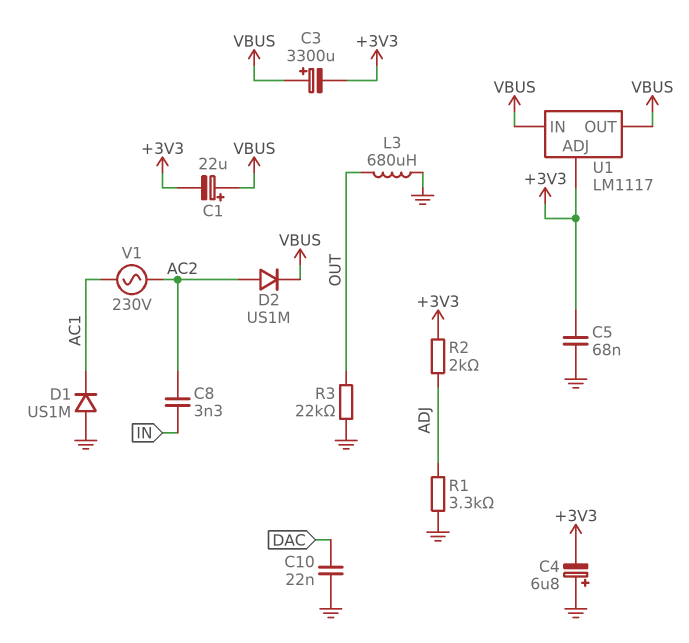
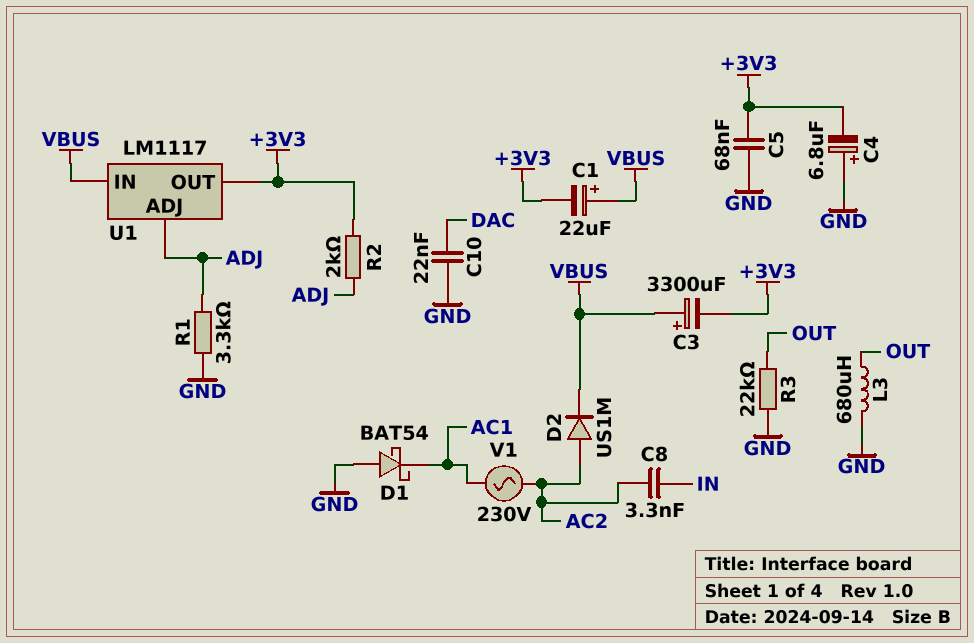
D1: diode US1M (A GND, K AC1) -> schottky BAT54 (A GND, K AC1)
U1 pin ADJ: +3V3 -> ADJ
U1 pin OUT: VBUS -> +3V3

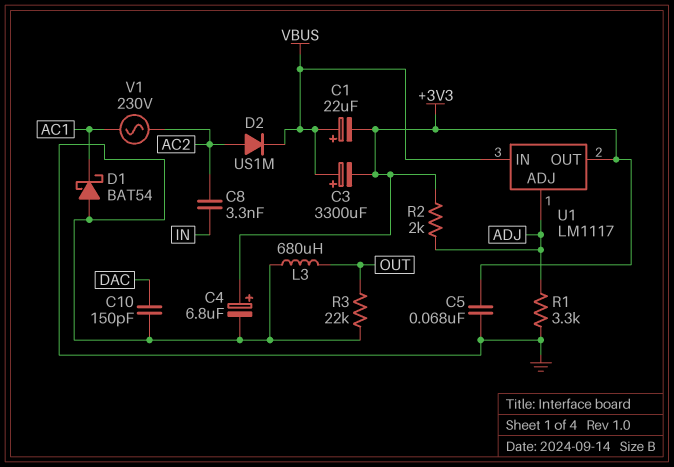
C4: 6.8uF (plus GND, minus +3V3) -> 6.8uF (plus +3V3, minus GND)
C10: 22nF (DAC, GND) -> 150pF (DAC, GND)

